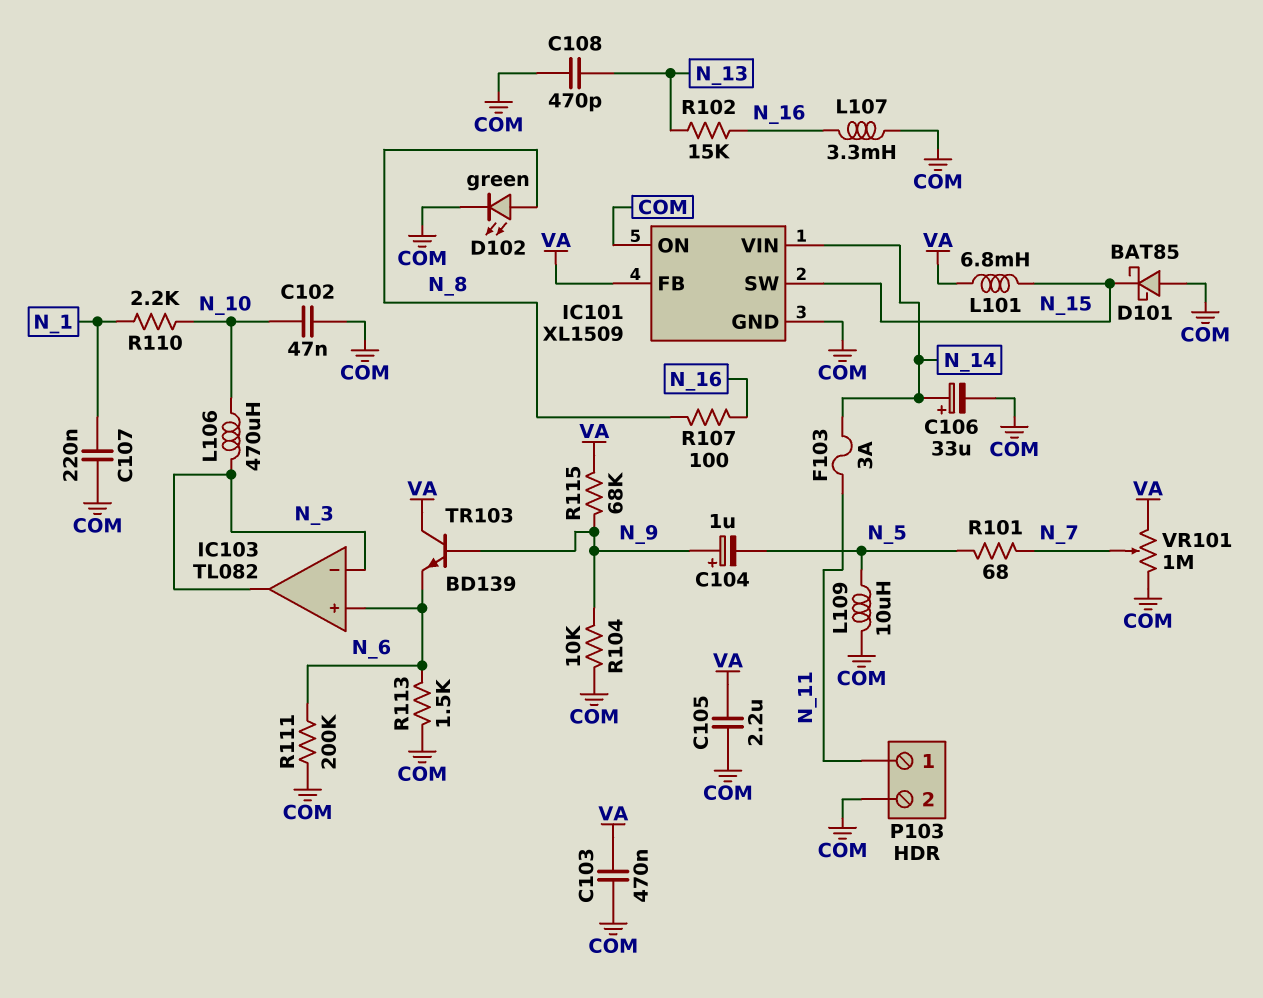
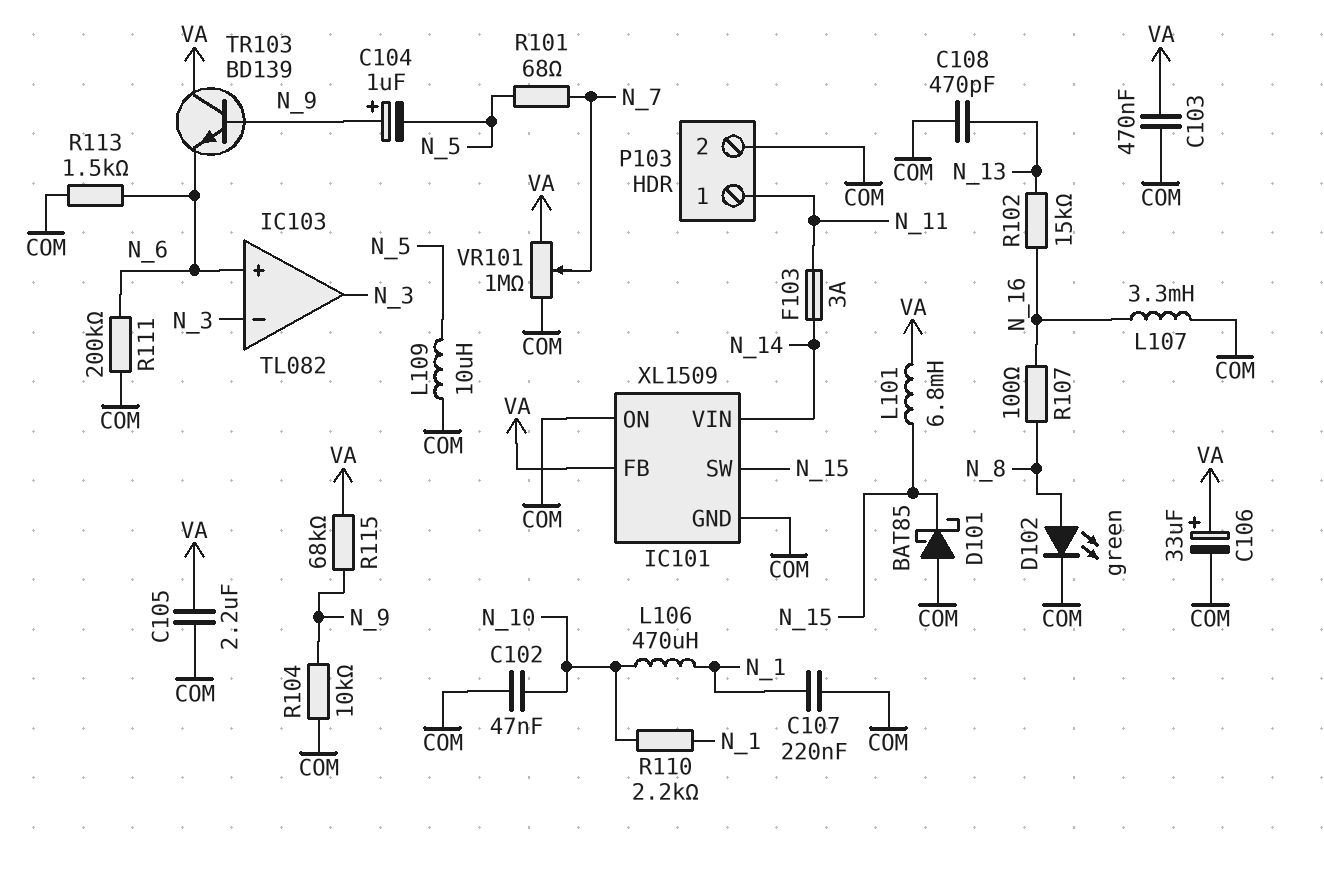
C106: 33uF (plus N_14, minus COM) -> 33uF (plus VA, minus COM)
L106: 470uH (N_3, N_10) -> 470uH (N_1, N_10)

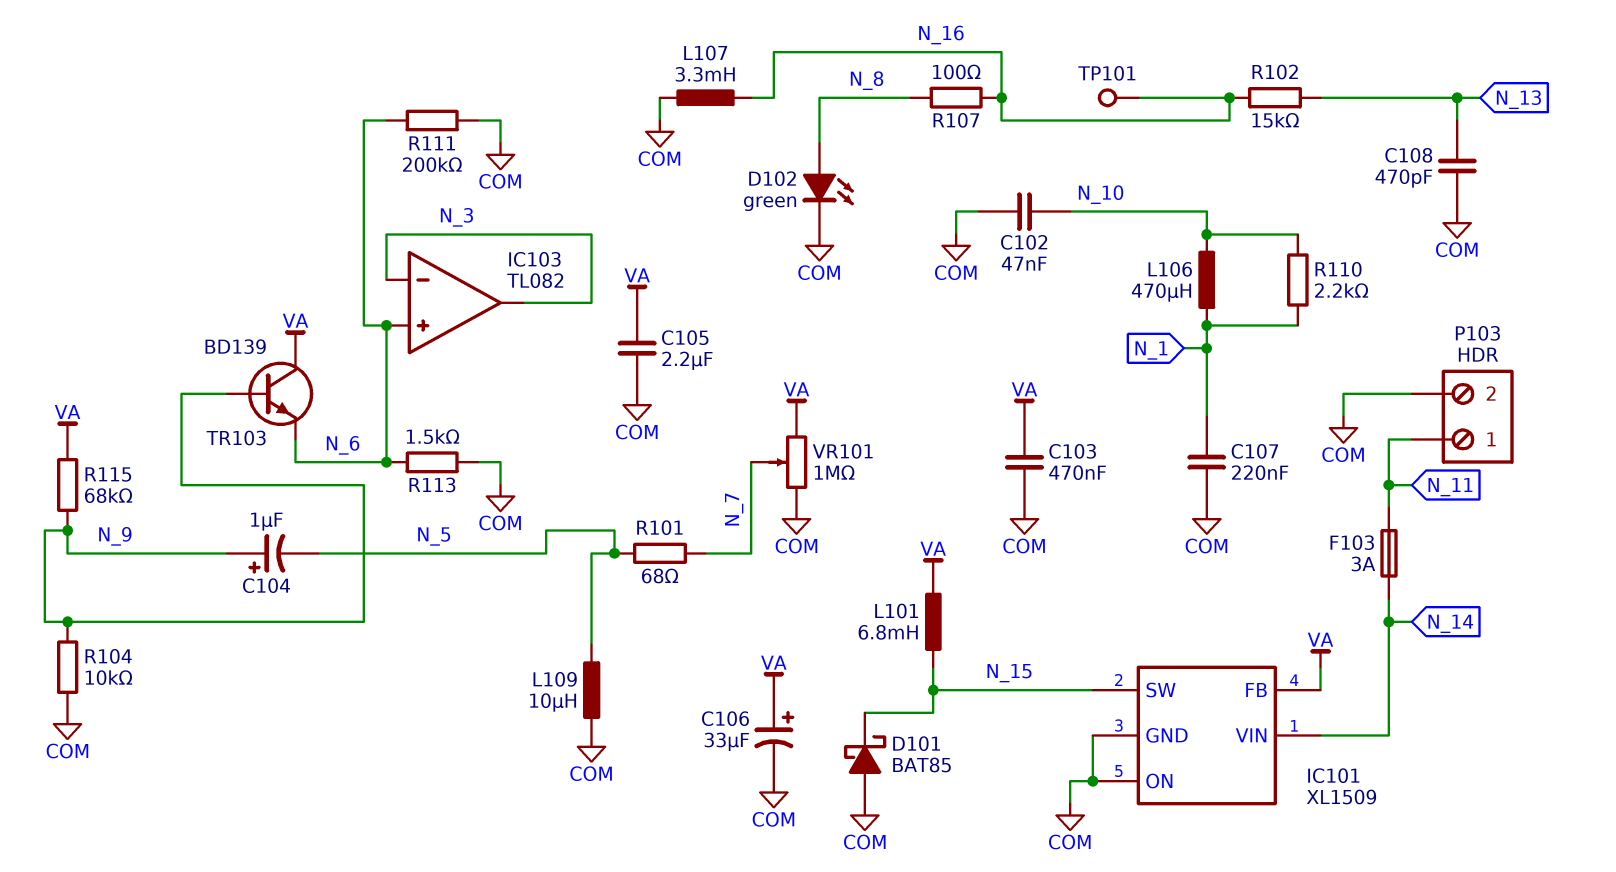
TP101: none -> test point (N_16)

